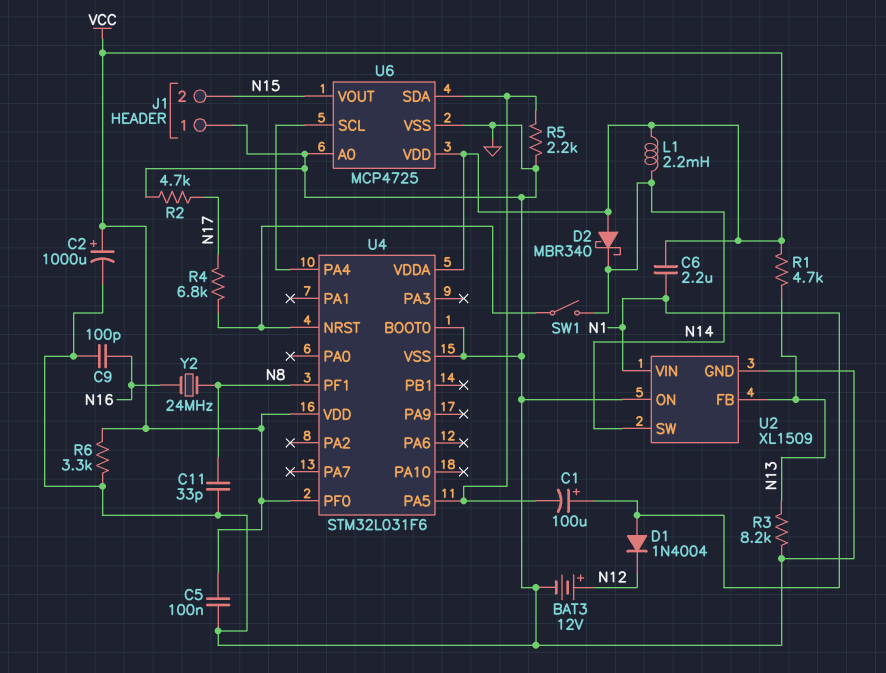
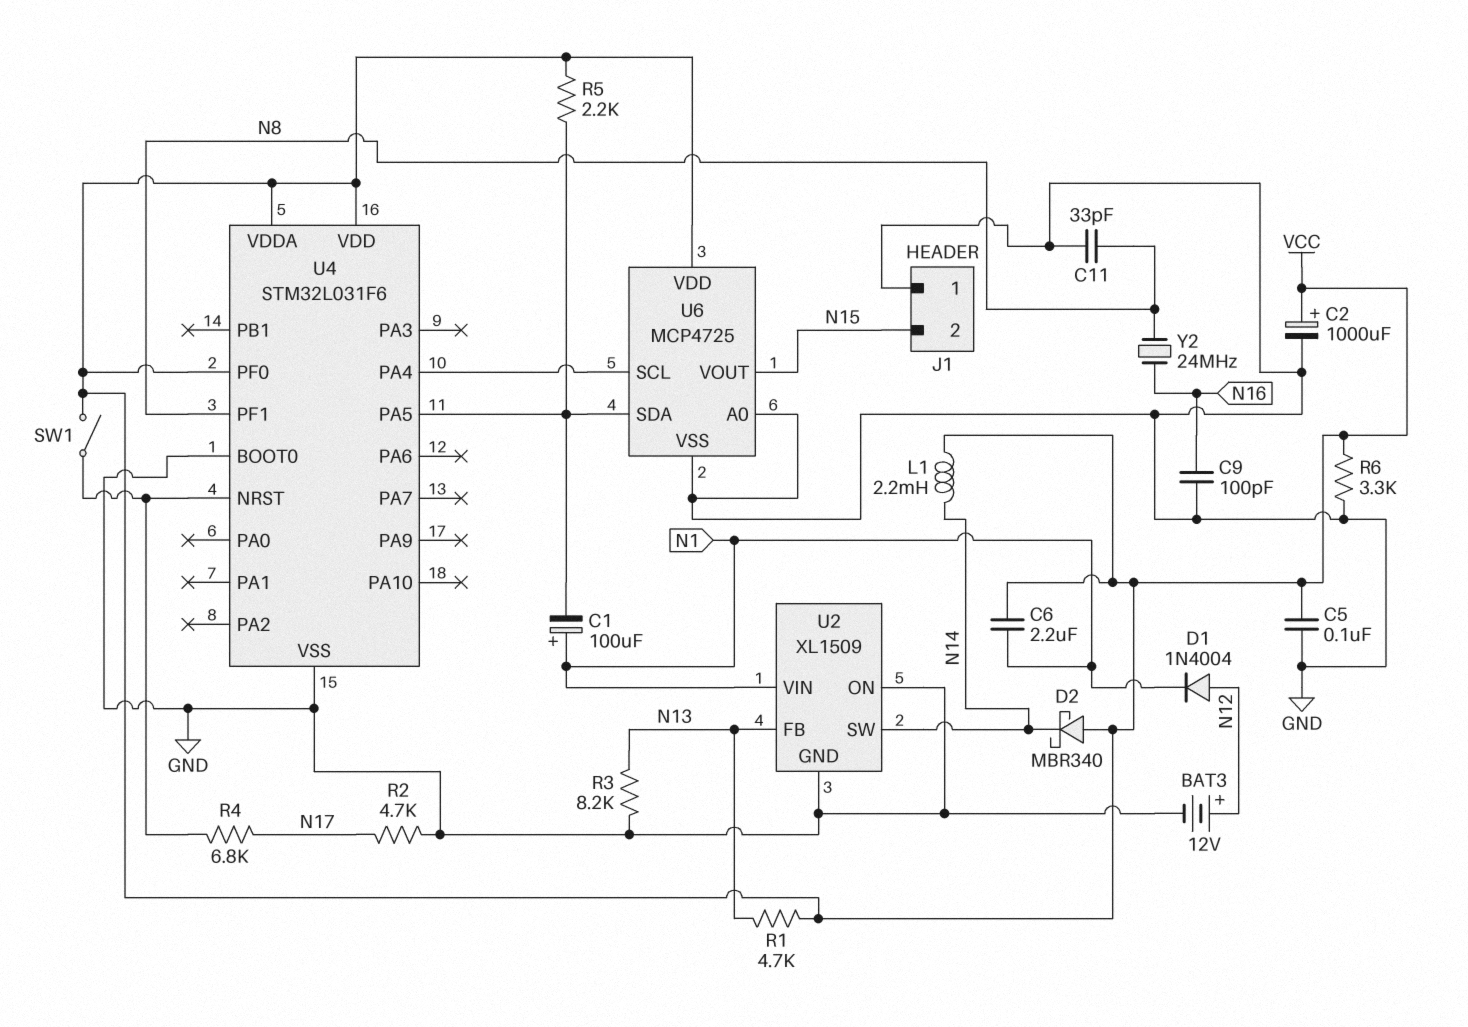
D1: diode 1N4004 (A N1, K N12) -> diode 1N4004 (A N12, K N1)
R5: 2.2k (GND, U4/PA5) -> 2.2k (U4/PA5, VCC)
SW1: switch (N14, U4/NRST) -> switch (U4/NRST, VCC)

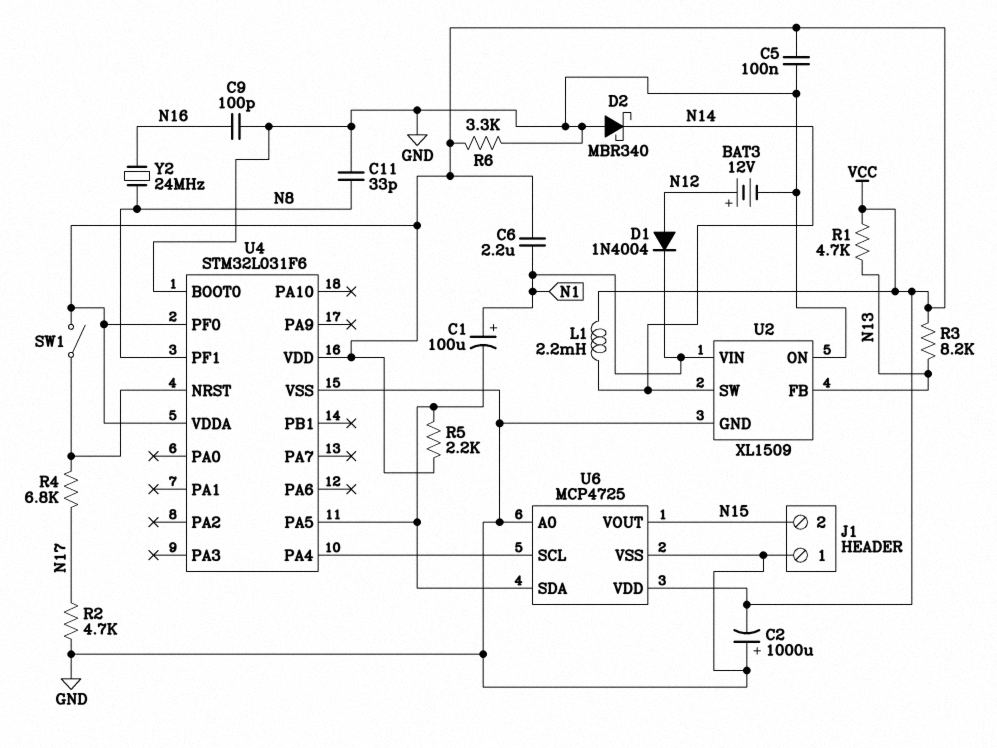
C2: 1000uF (plus VCC, minus GND) -> 1000uF (plus GND, minus VCC)
D2: schottky MBR340 (A VCC, K N14) -> schottky MBR340 (A GND, K N14)
R3: 8.2k (GND, N13) -> 8.2k (N13, VCC)

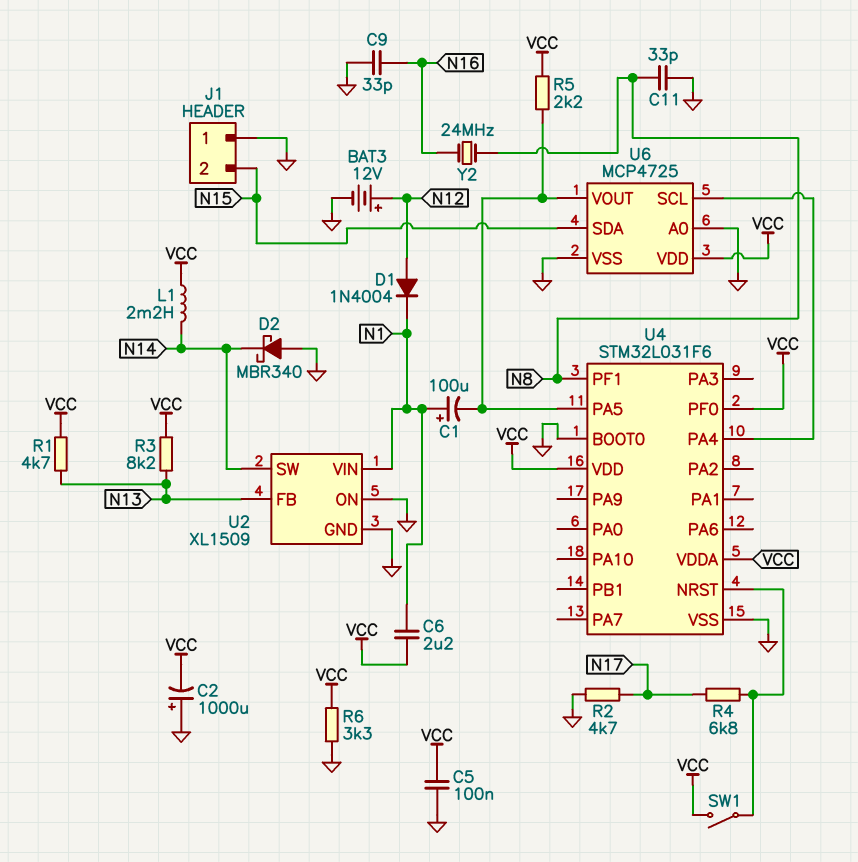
C9: 100pF (GND, N16) -> 33pF (GND, N16)
U6 pin SDA: U4/PA5 -> N15
U6 pin VOUT: N15 -> U4/PA5

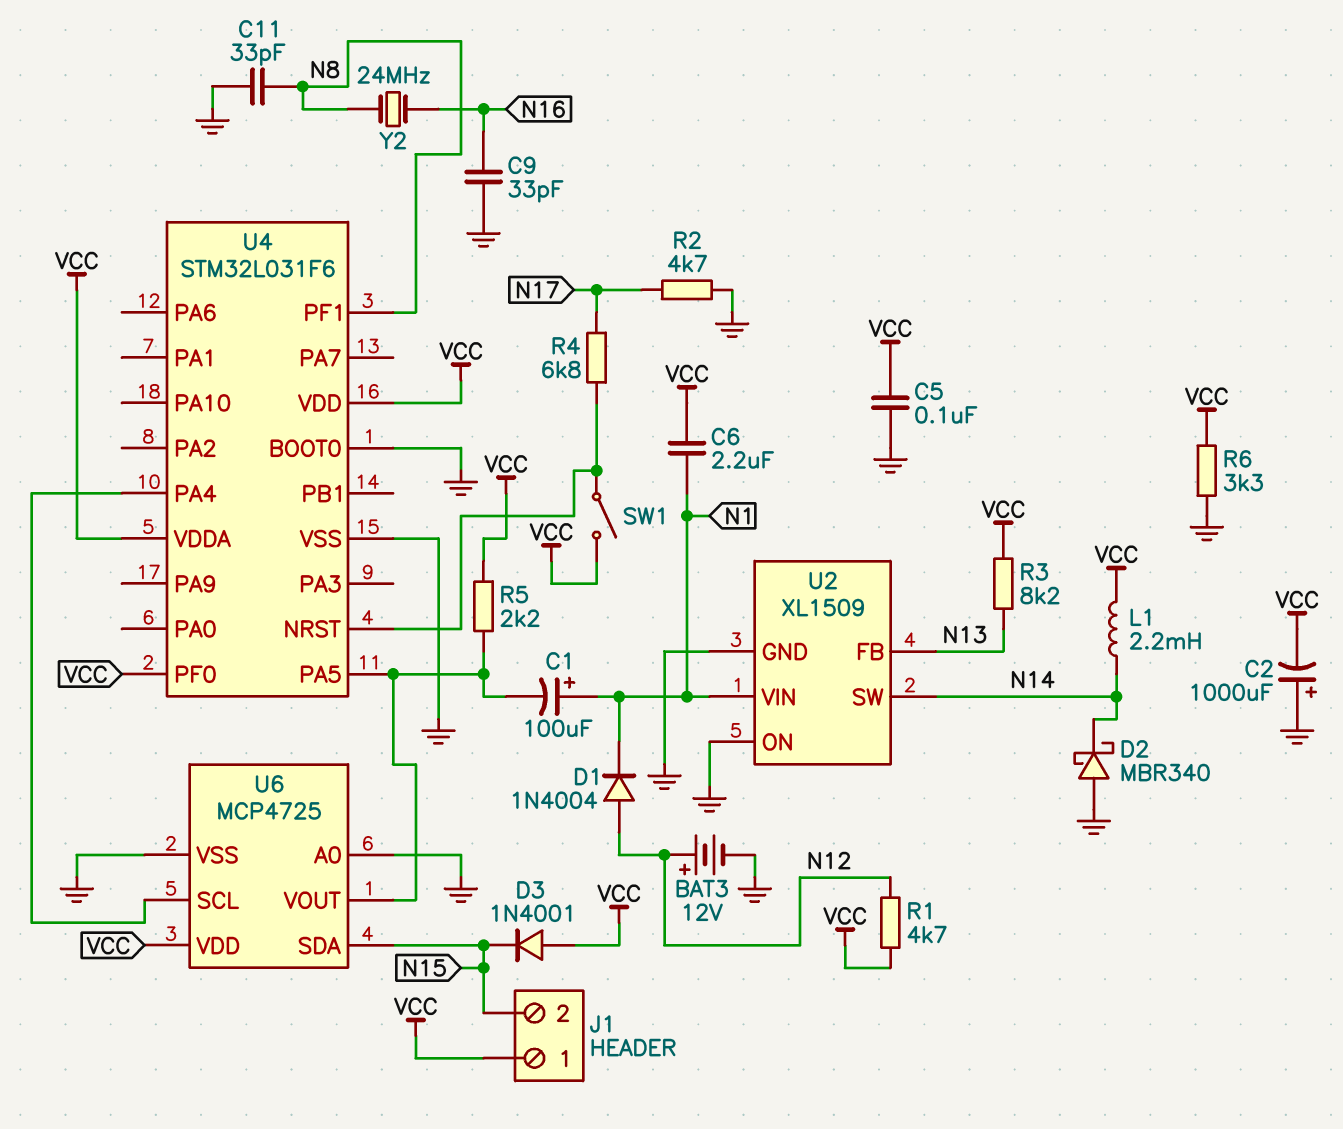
D3: none -> diode 1N4001 (A VCC, K N15)
J1 pin 1: GND -> VCC
R1: 4.7k (N13, VCC) -> 4.7k (N12, VCC)

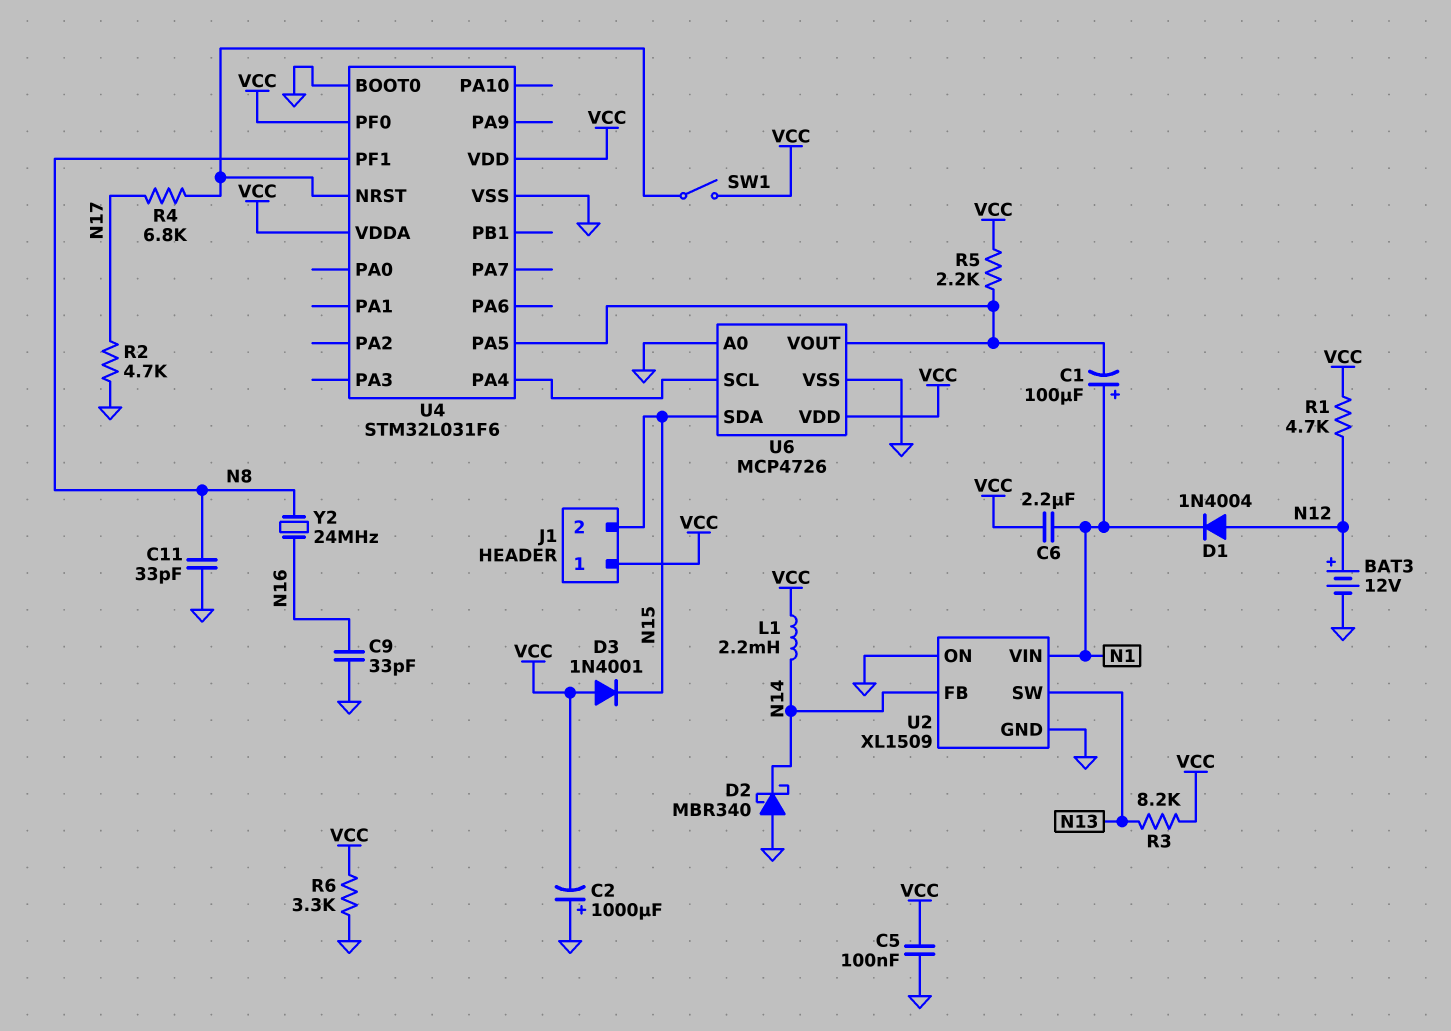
U2 pin FB: N13 -> N14
U2 pin SW: N14 -> N13
U6: MCP4725 -> MCP4726

